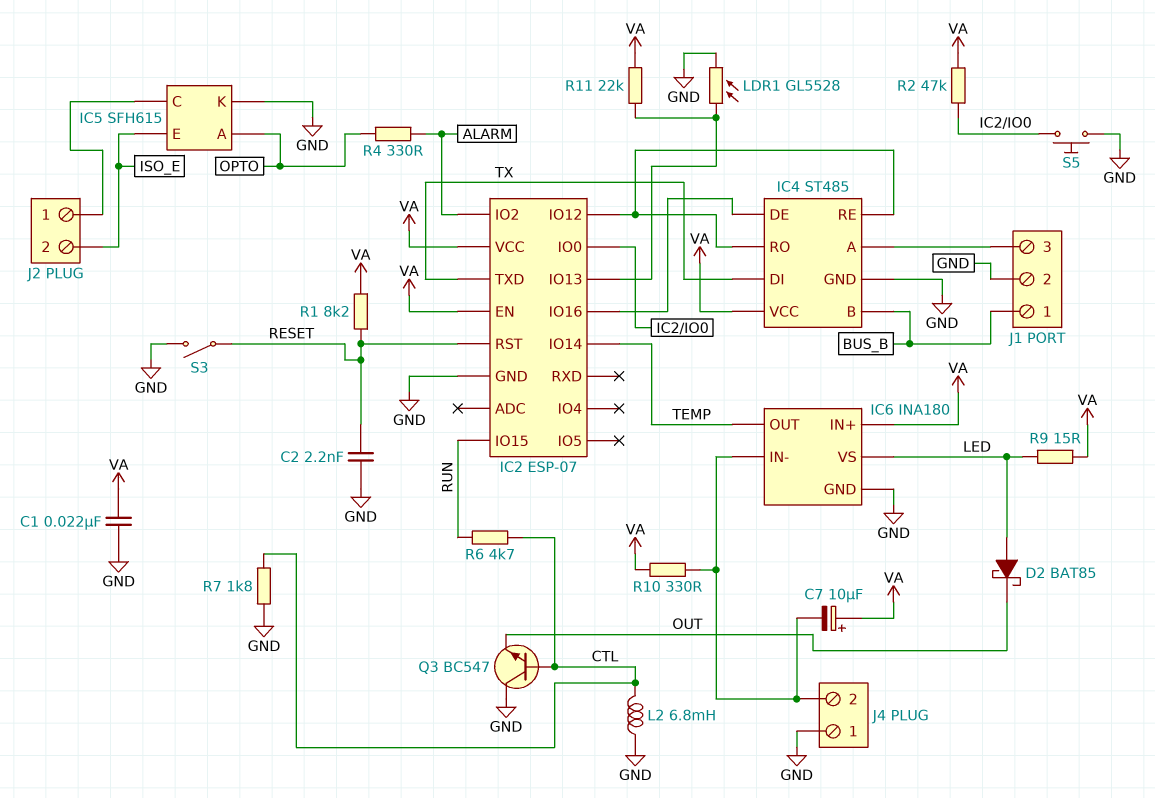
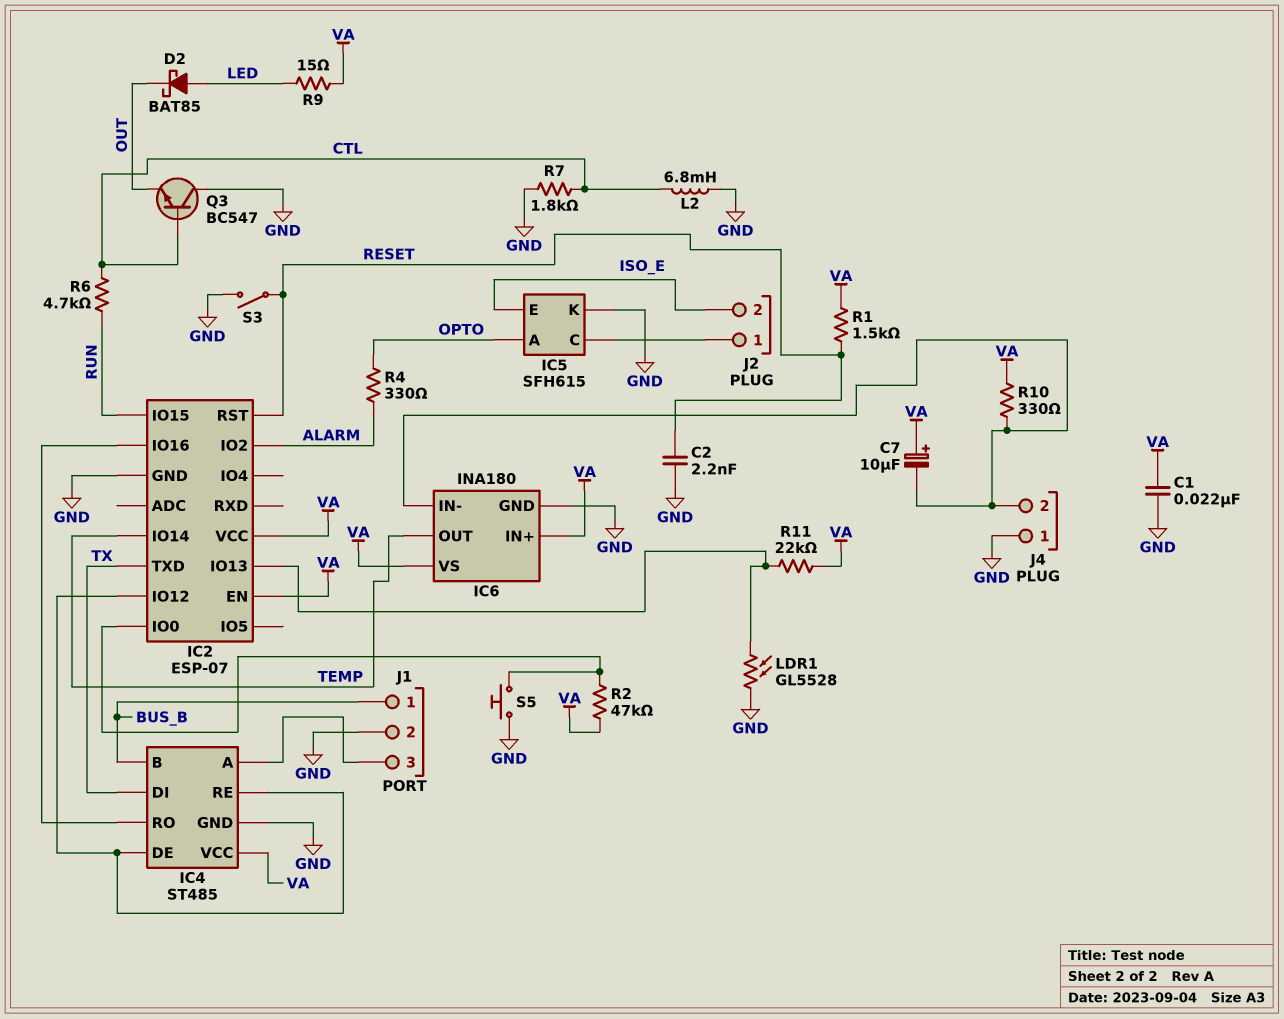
IC4 pin DE: IC2/IO16 -> IC2/IO12
IC4 pin RO: IC2/IO12 -> IC2/IO16
IC6 pin VS: LED -> VA
R1: 8.2k (RESET, VA) -> 1.5k (RESET, VA)

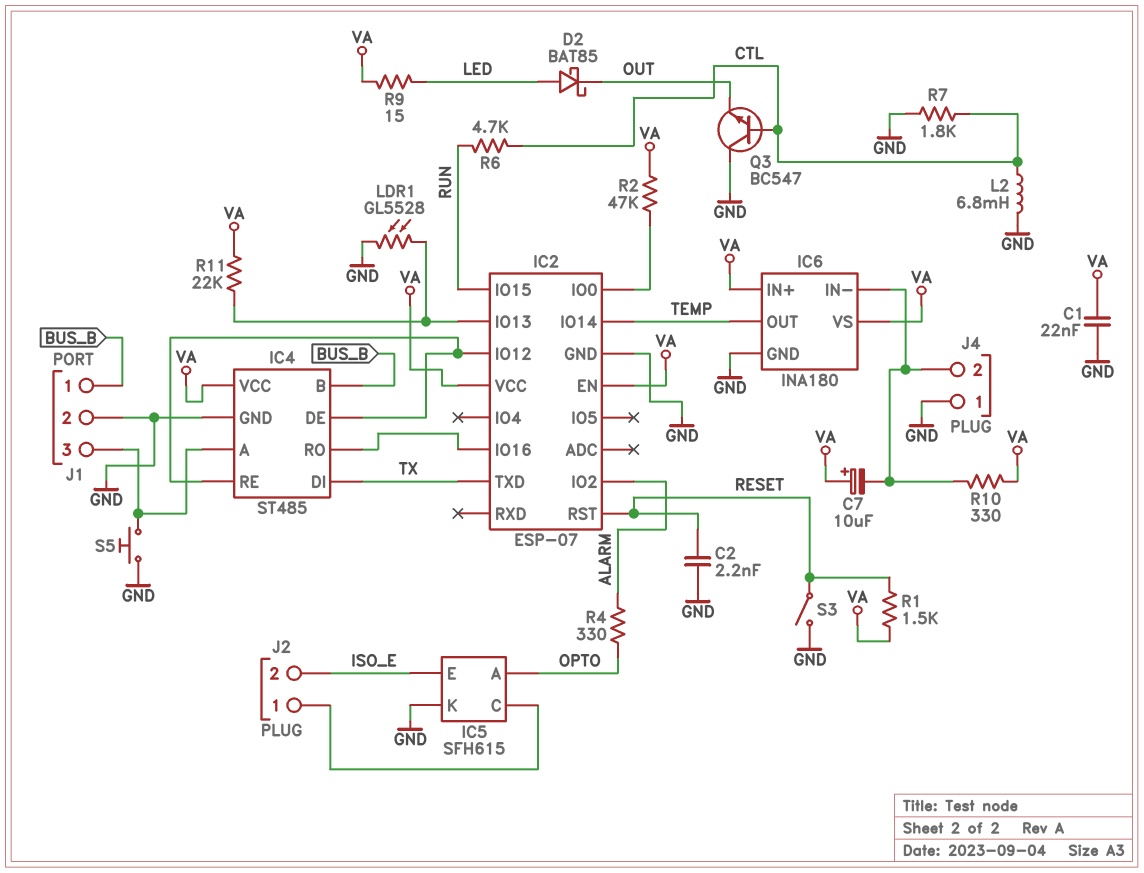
S5: button (GND, IC2/IO0) -> button (GND, IC4/A)

